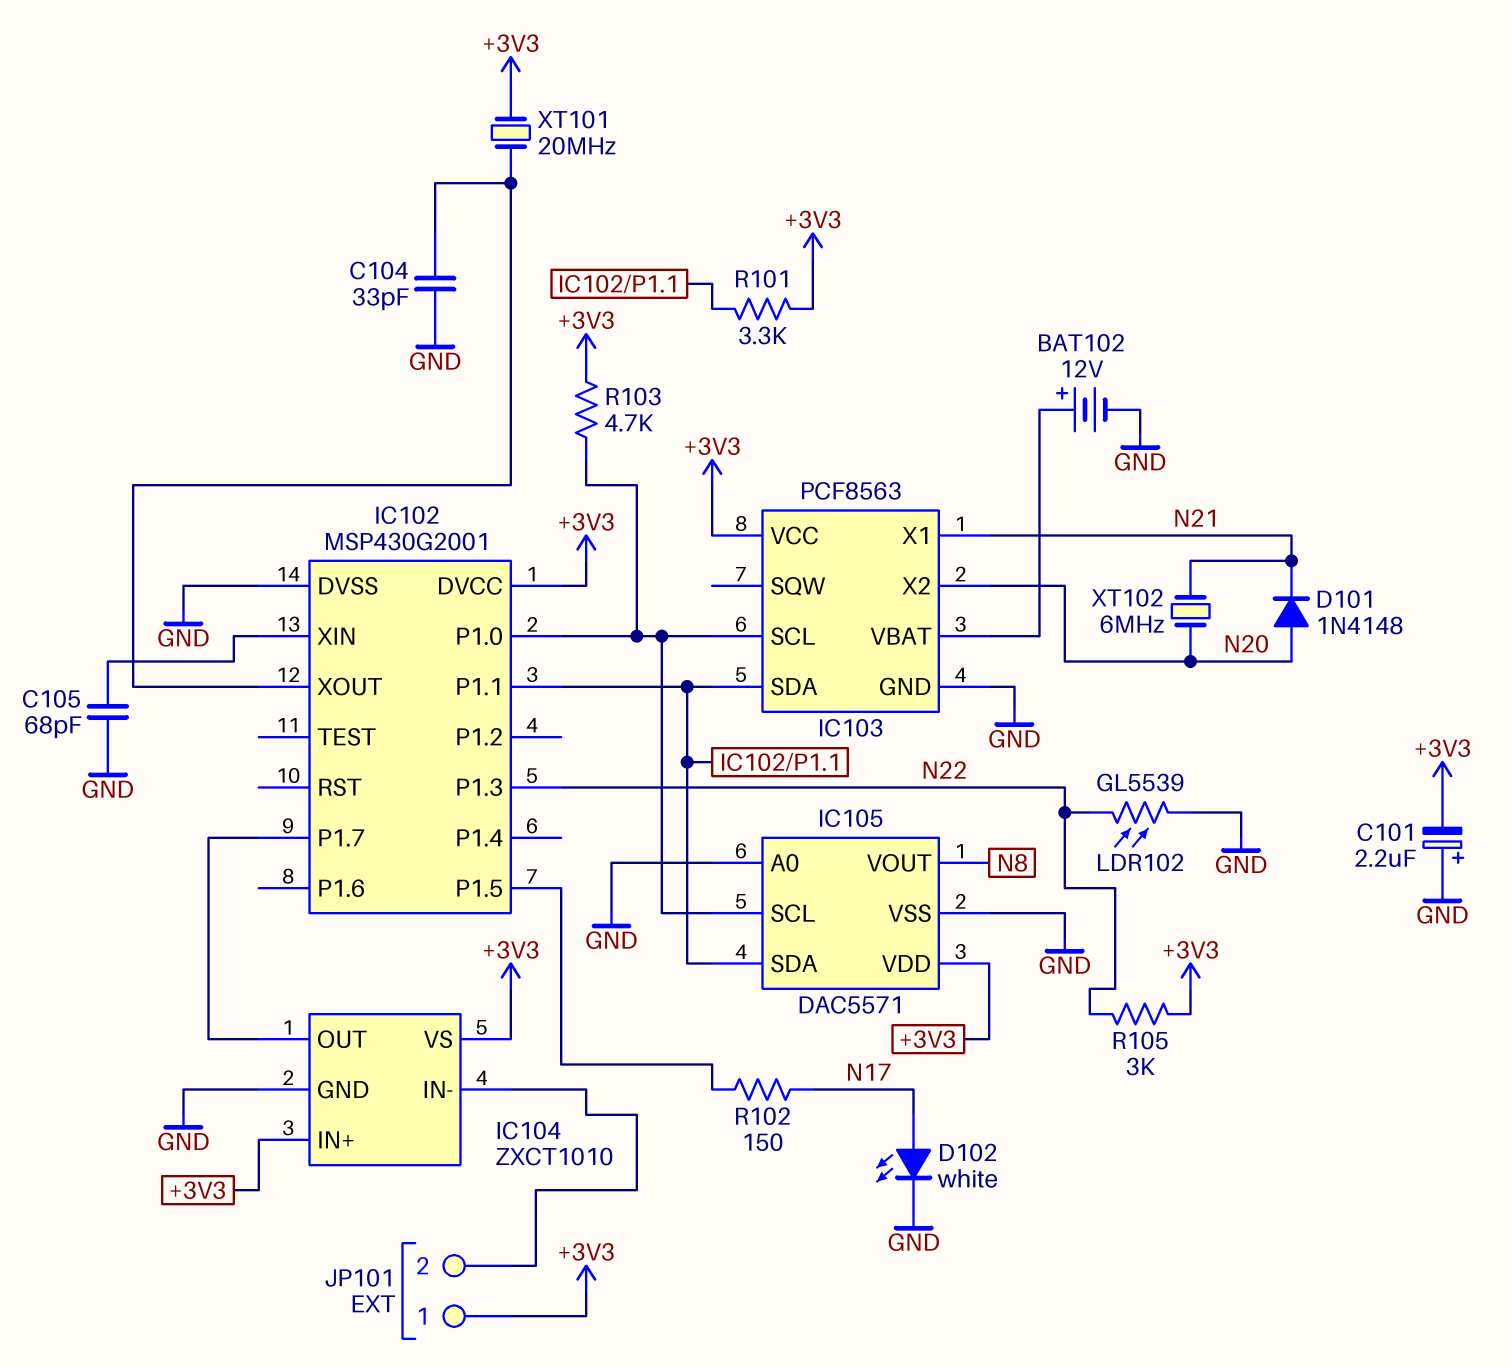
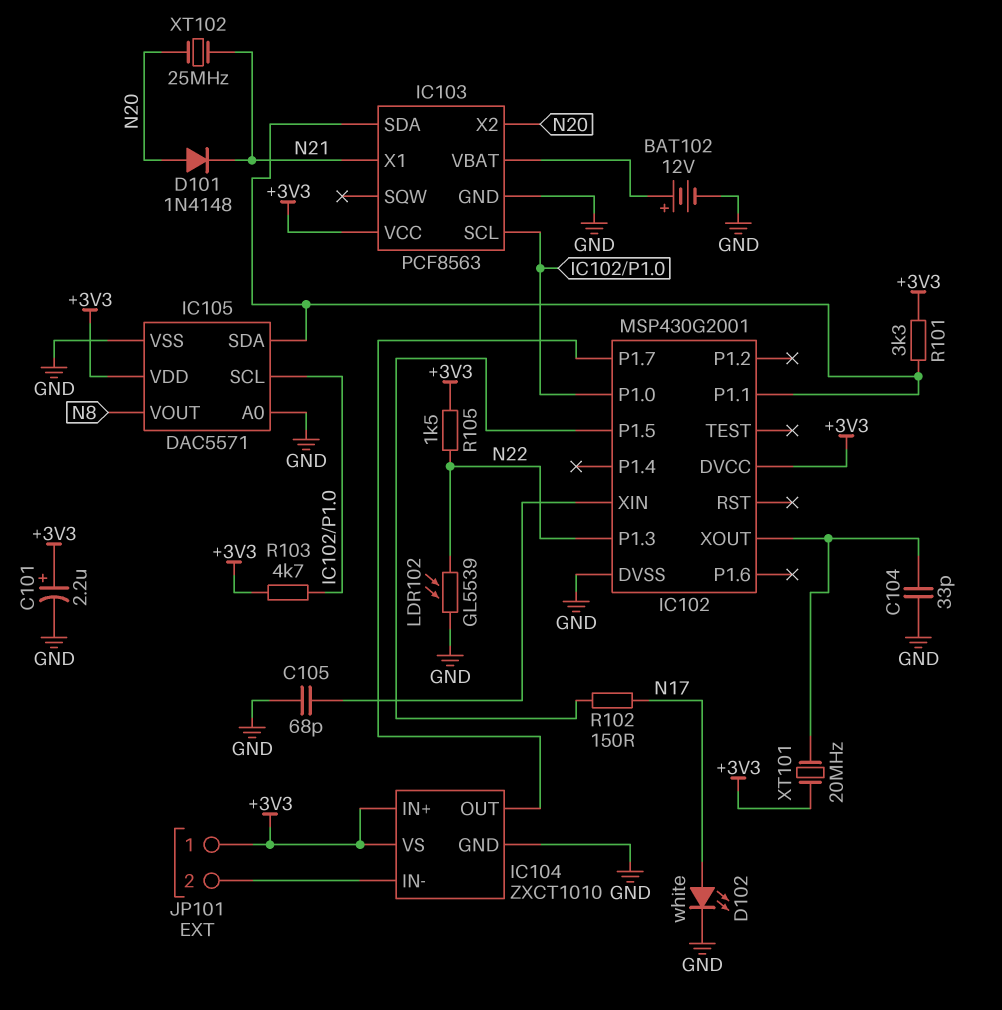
C101: 2.2uF (plus GND, minus +3V3) -> 2.2uF (plus +3V3, minus GND)
R105: 3k (+3V3, N22) -> 1.5k (+3V3, N22)
XT102: 6MHz (N20, N21) -> 25MHz (N20, N21)

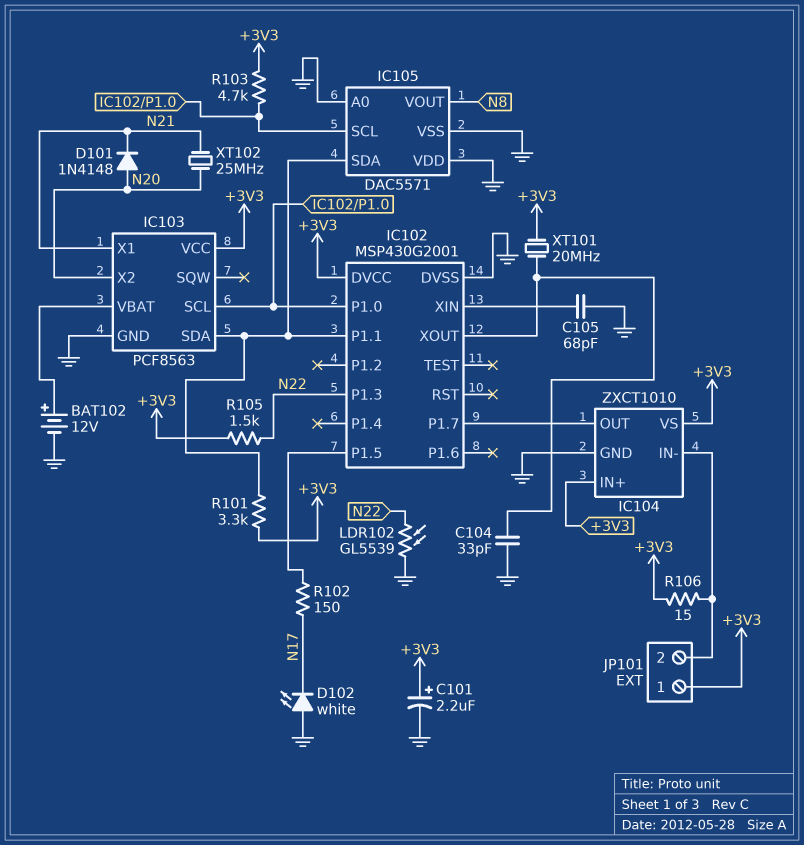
D102: LED white (A N17, K GND) -> LED white (A GND, K N17)
IC105 pin VDD: +3V3 -> GND
R106: none -> 15 (+3V3, IC104/IN-)

